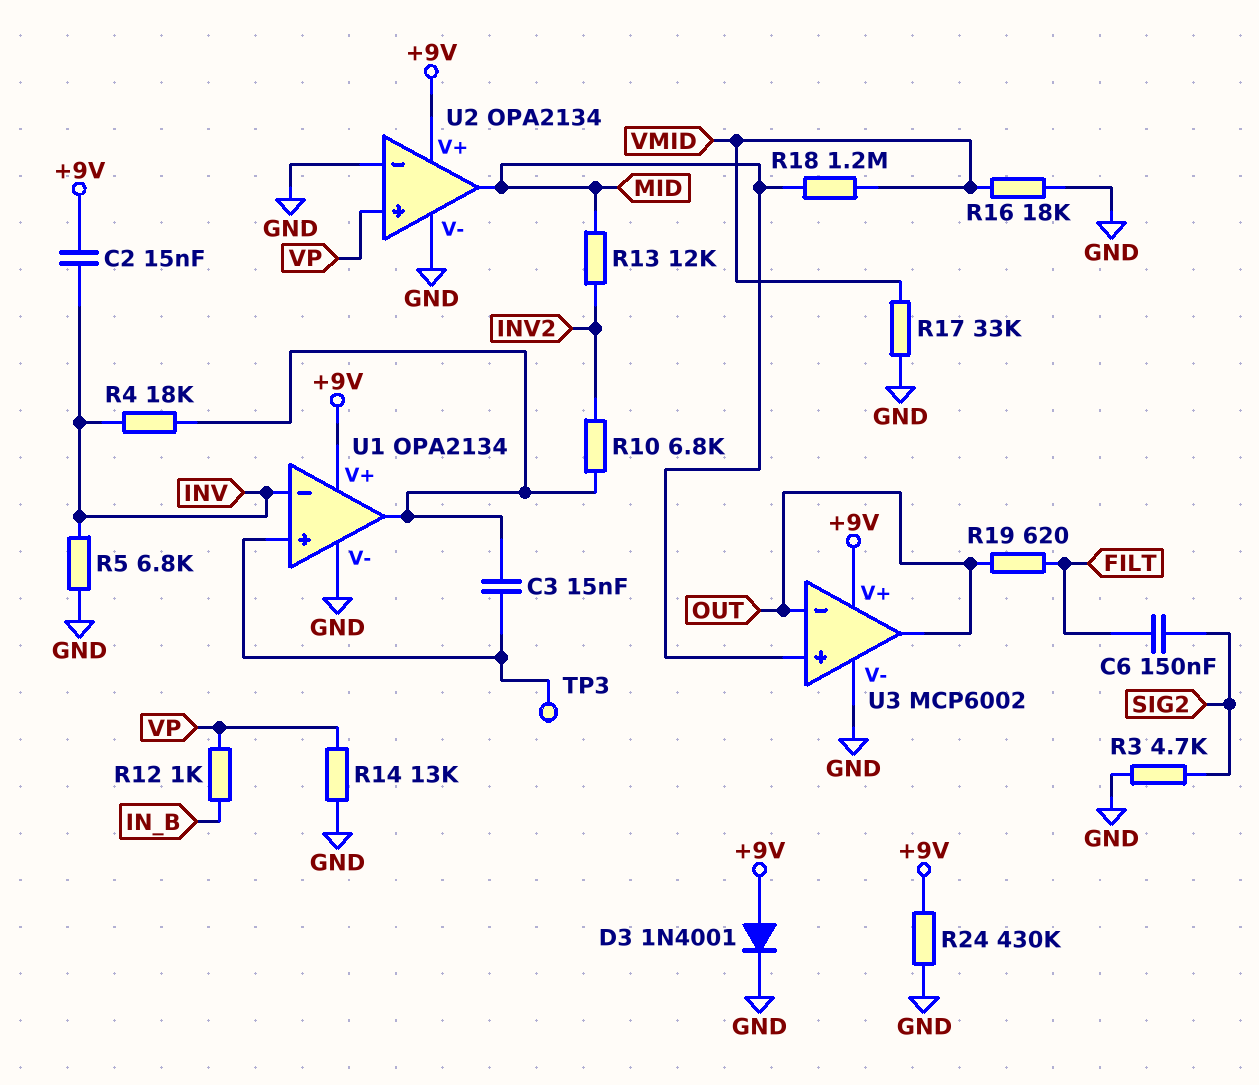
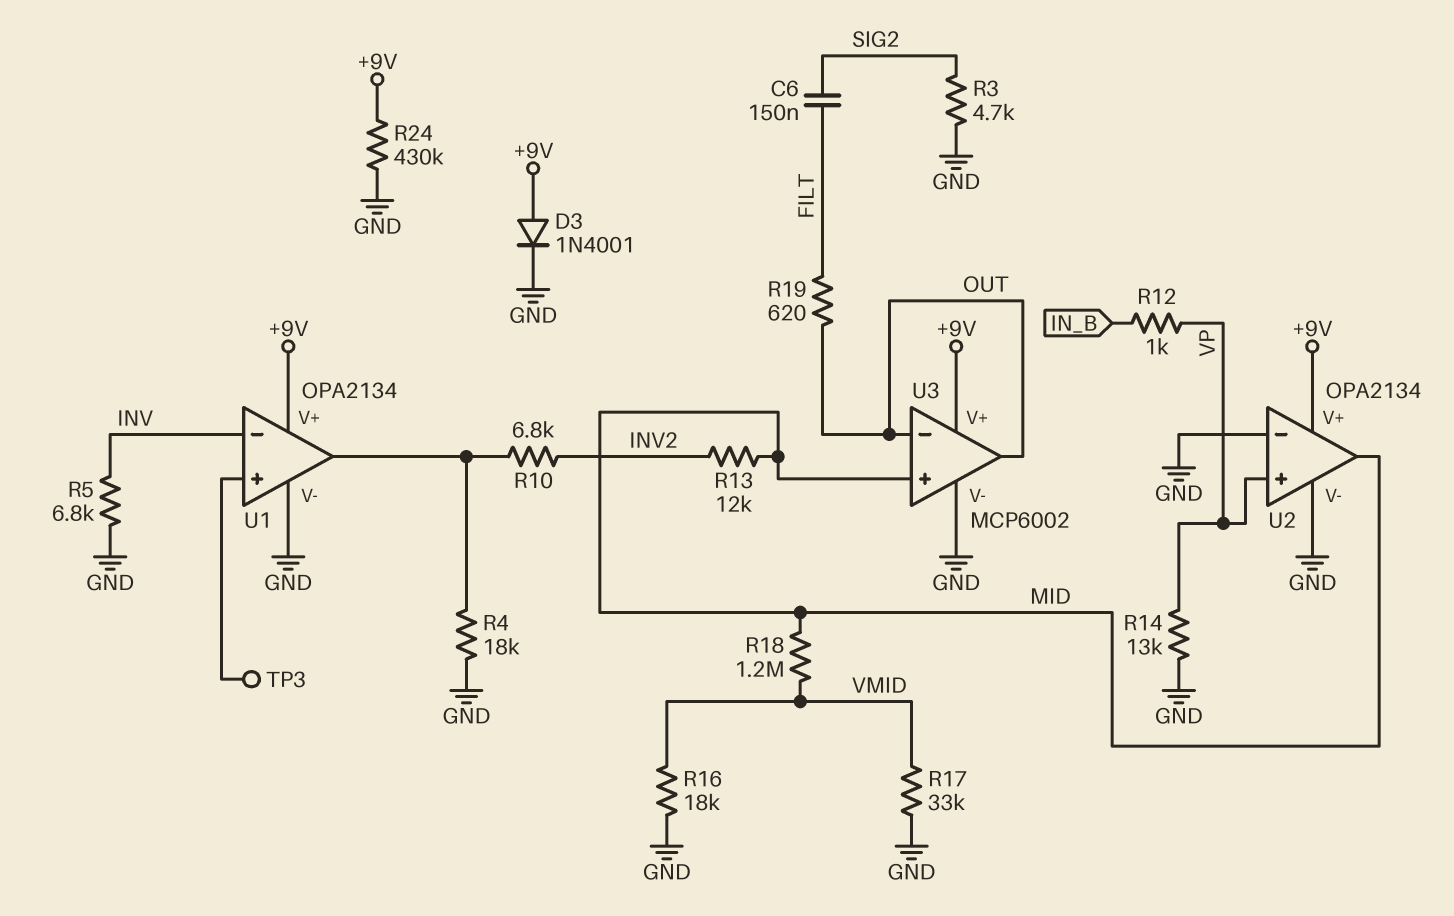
C2: 15nF (+9V, INV) -> none
C3: 15nF (U1/in+, U1/out) -> none
R4: 18k (INV, U1/out) -> 18k (GND, U1/out)

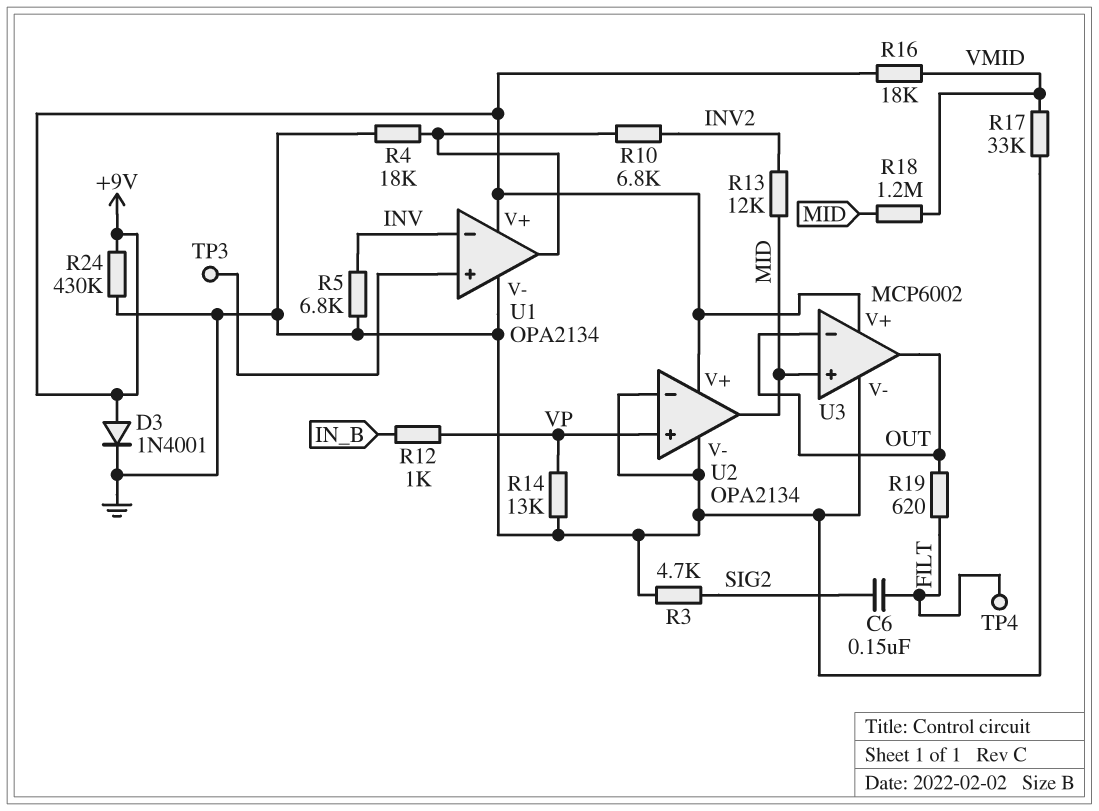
R16: 18k (GND, VMID) -> 18k (+9V, VMID)
TP4: none -> test point (FILT)

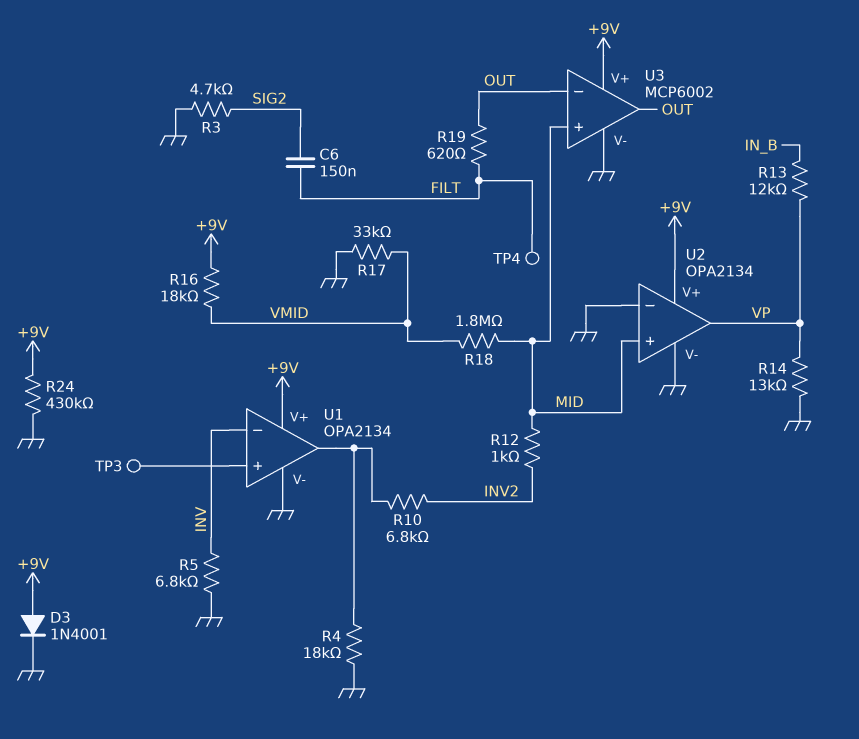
R12: 1k (IN_B, VP) -> 1k (INV2, MID)
R13: 12k (INV2, MID) -> 12k (IN_B, VP)
R18: 1.2M (MID, VMID) -> 1.8M (MID, VMID)
U2 pin in+: VP -> MID
U2 pin out: MID -> VP

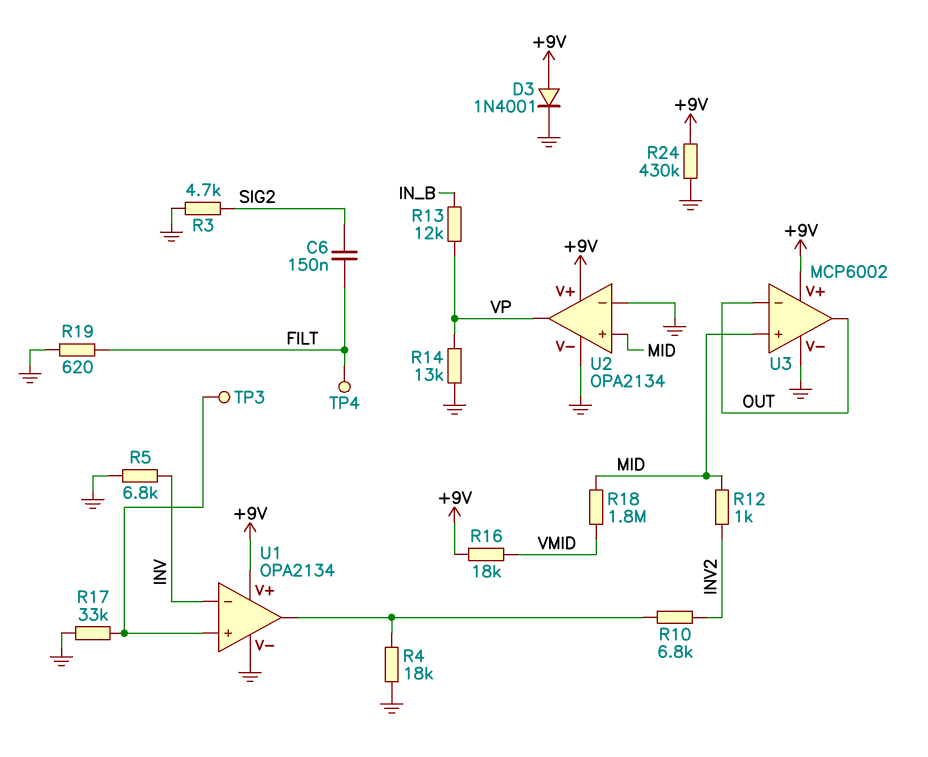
R17: 33k (GND, VMID) -> 33k (GND, U1/in+)
R19: 620 (FILT, OUT) -> 620 (FILT, GND)

